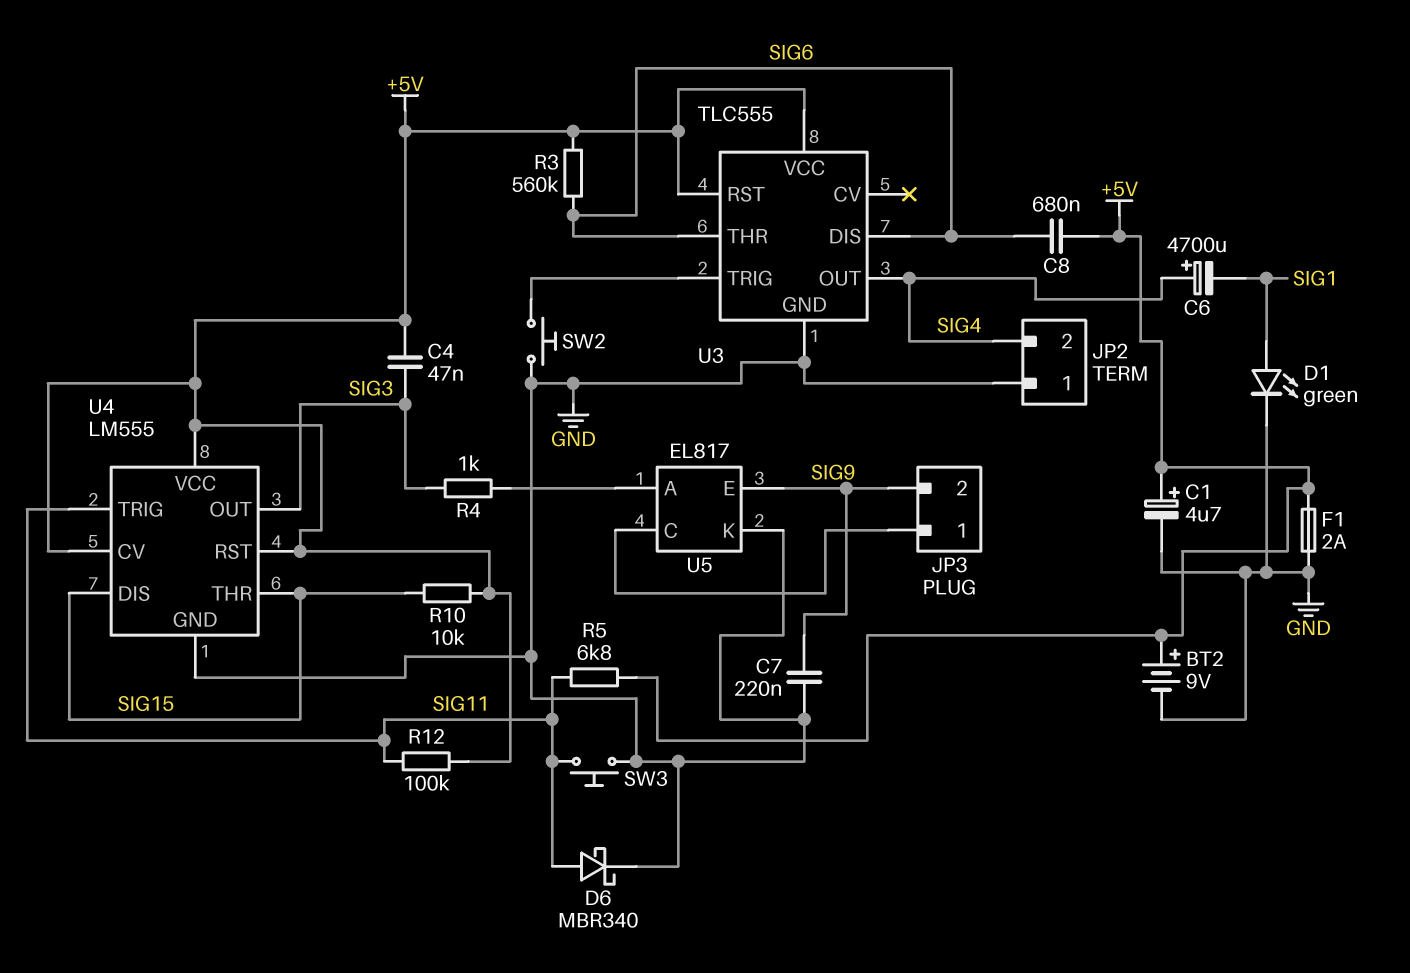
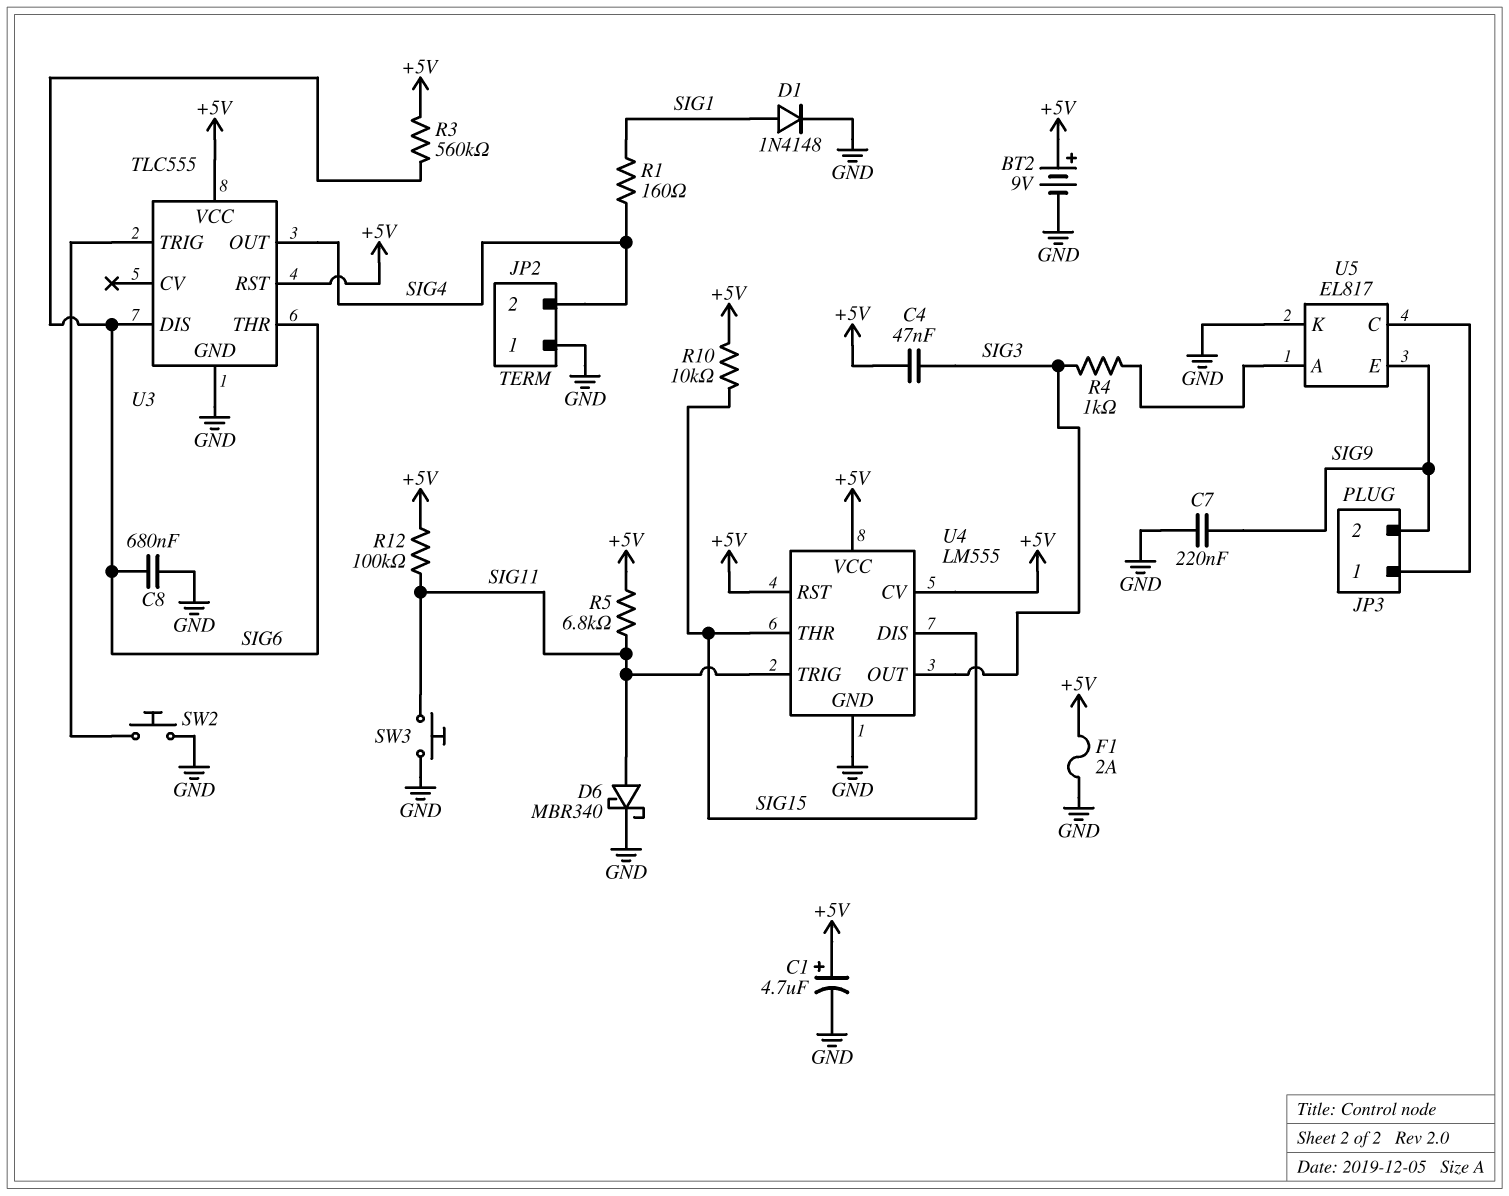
C6: 4700uF (plus SIG4, minus SIG1) -> none
C8: 680nF (+5V, SIG6) -> 680nF (GND, SIG6)
D1: LED green (A SIG1, K GND) -> diode 1N4148 (A SIG1, K GND)
R1: none -> 160 (SIG1, SIG4)

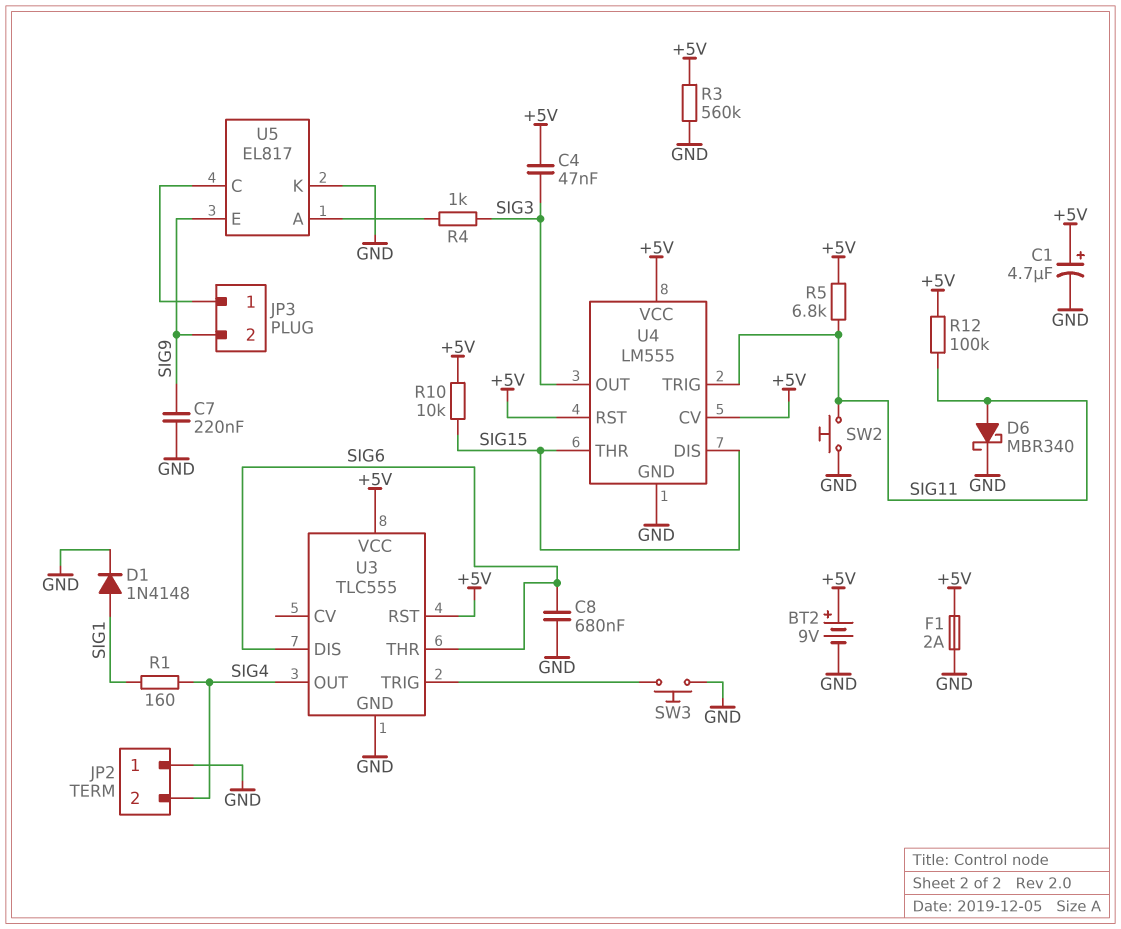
R3: 560k (+5V, SIG6) -> 560k (+5V, GND)
SW2: button (GND, U3/TRIG) -> button (GND, SIG11)
SW3: button (GND, SIG11) -> button (GND, U3/TRIG)

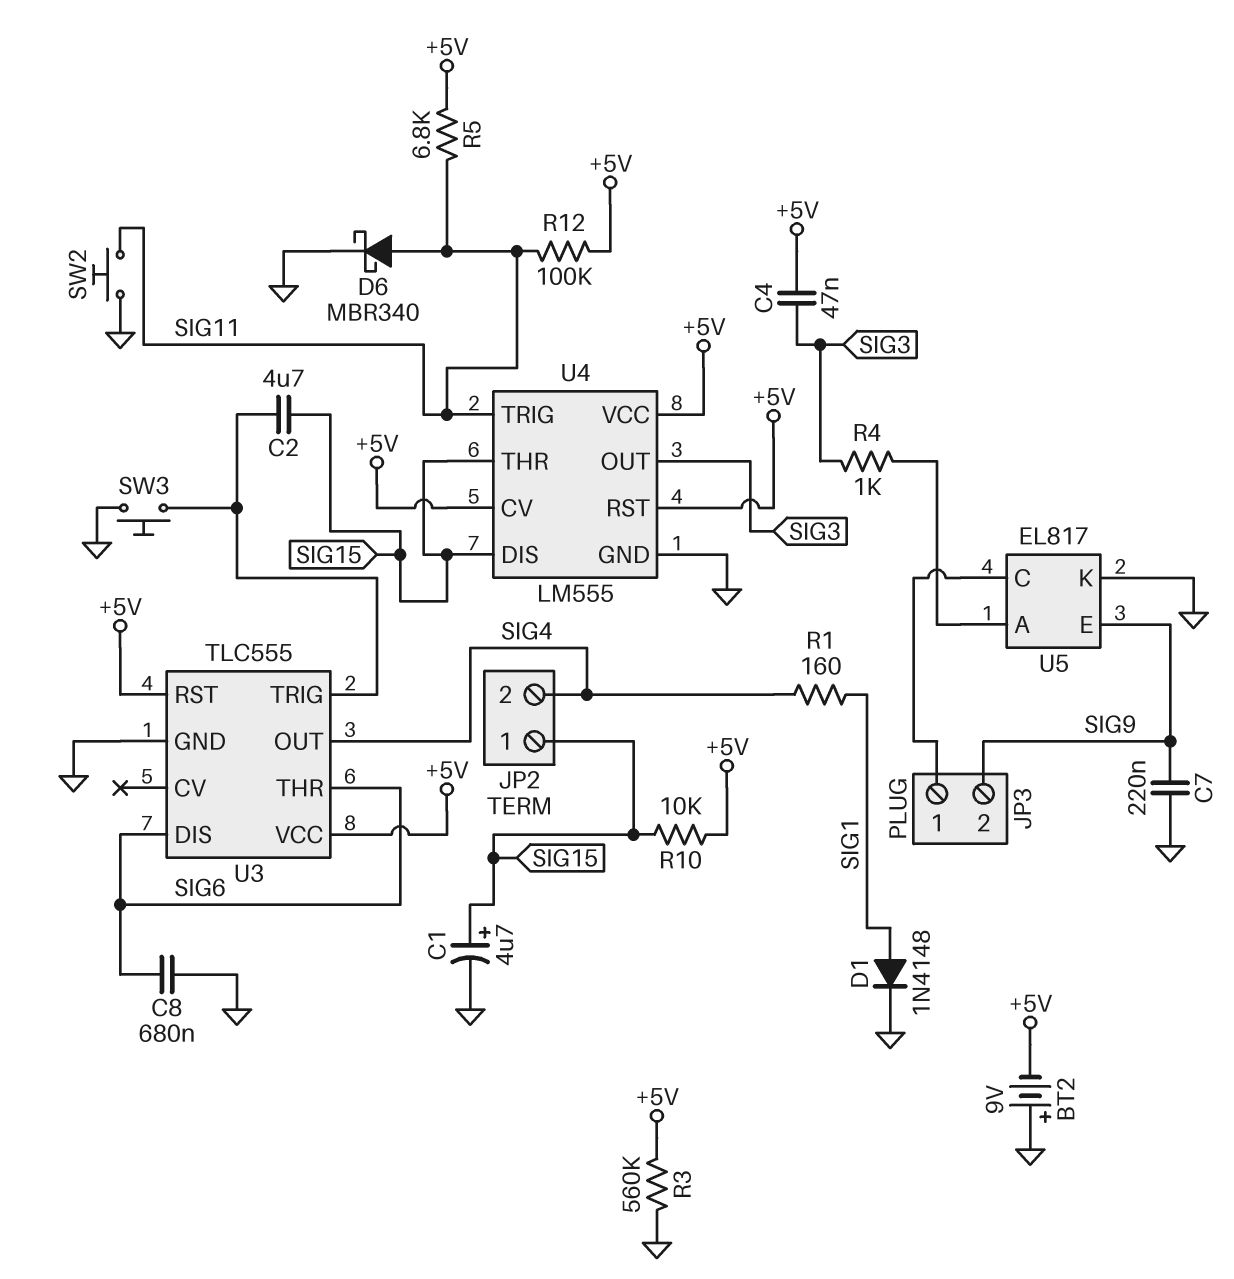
BT2: 9V (plus +5V, minus GND) -> 9V (plus GND, minus +5V)
C1: 4.7uF (plus +5V, minus GND) -> 4.7uF (plus SIG15, minus GND)
C2: none -> 4.7uF (SIG15, U3/TRIG)
F1: 2A (+5V, GND) -> none
JP2 pin 1: GND -> SIG15

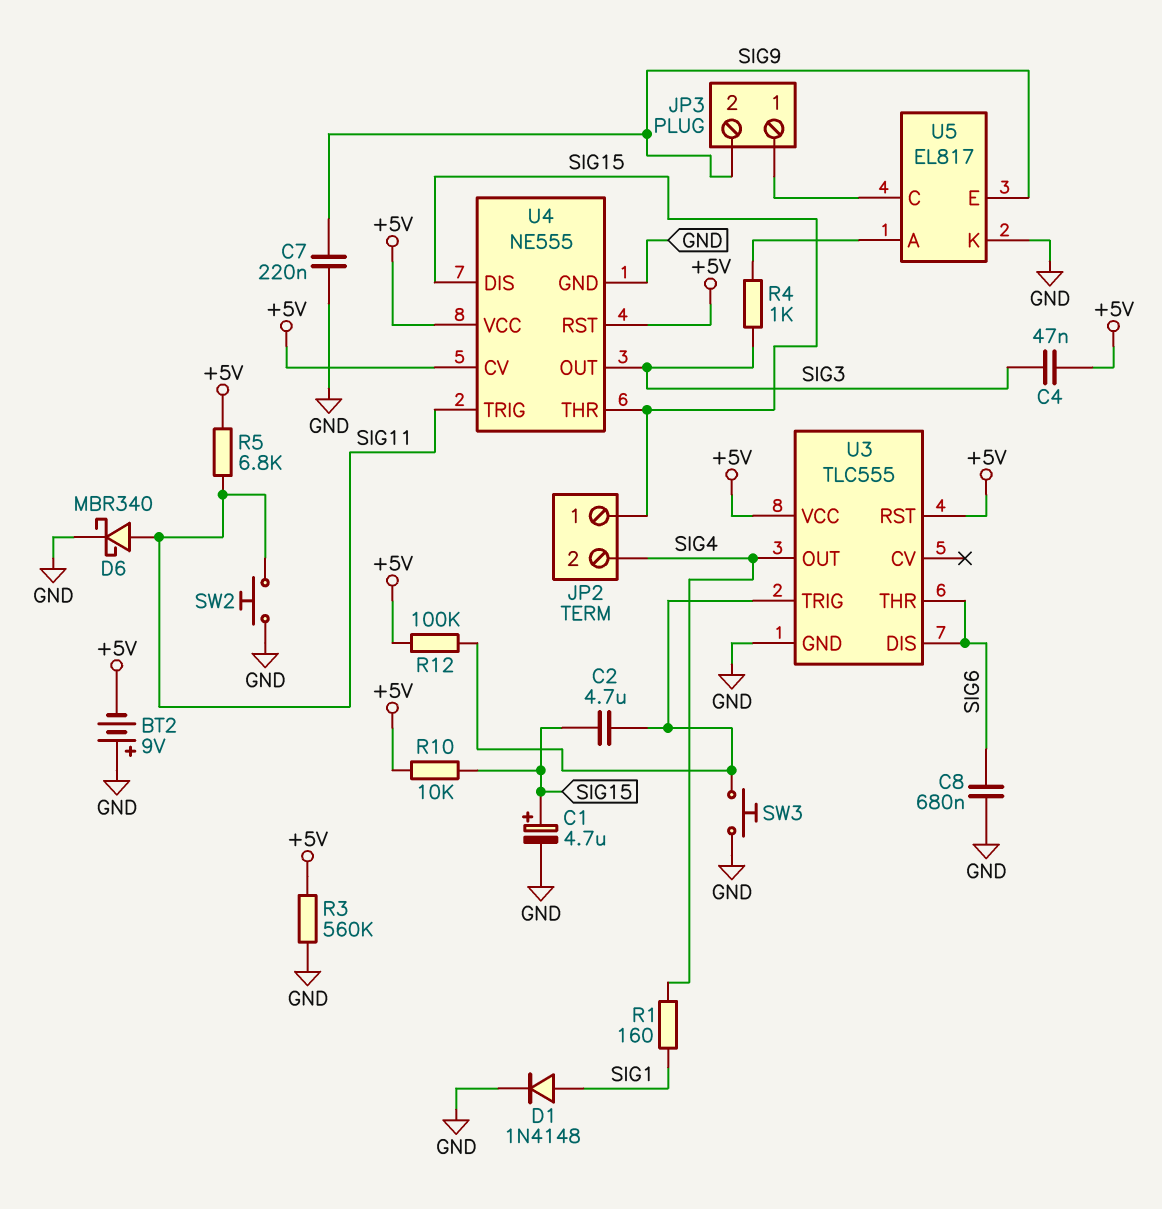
R12: 100k (+5V, SIG11) -> 100k (+5V, U3/TRIG)
U4: LM555 -> NE555

